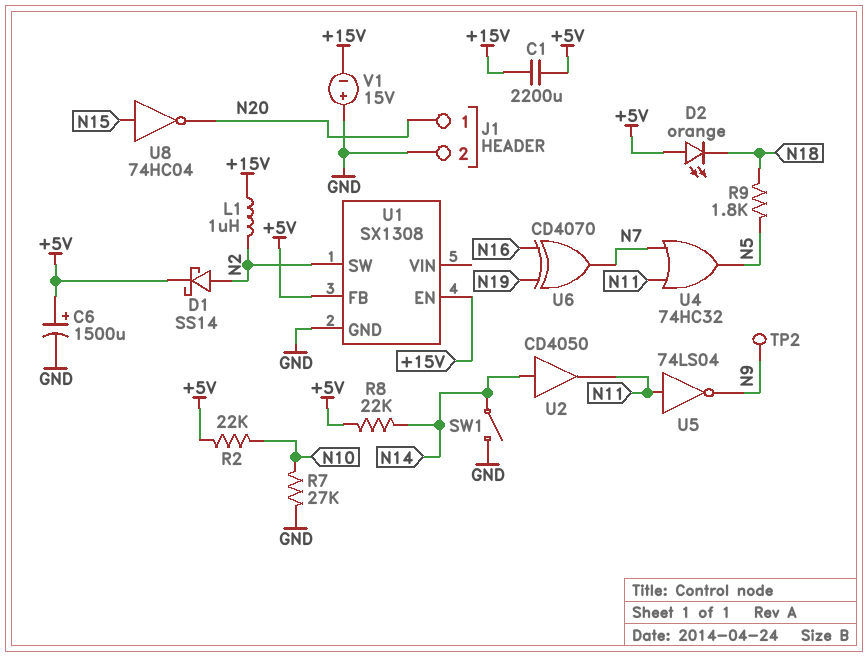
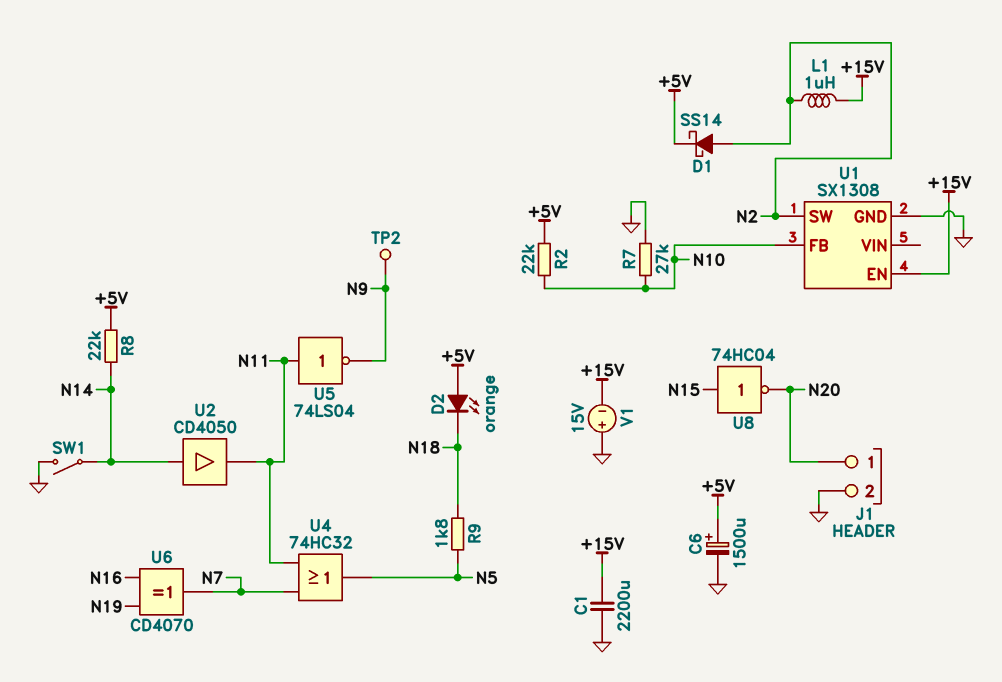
C1: 2200uF (+5V, +15V) -> 2200uF (+15V, GND)
U1 pin FB: +5V -> N10

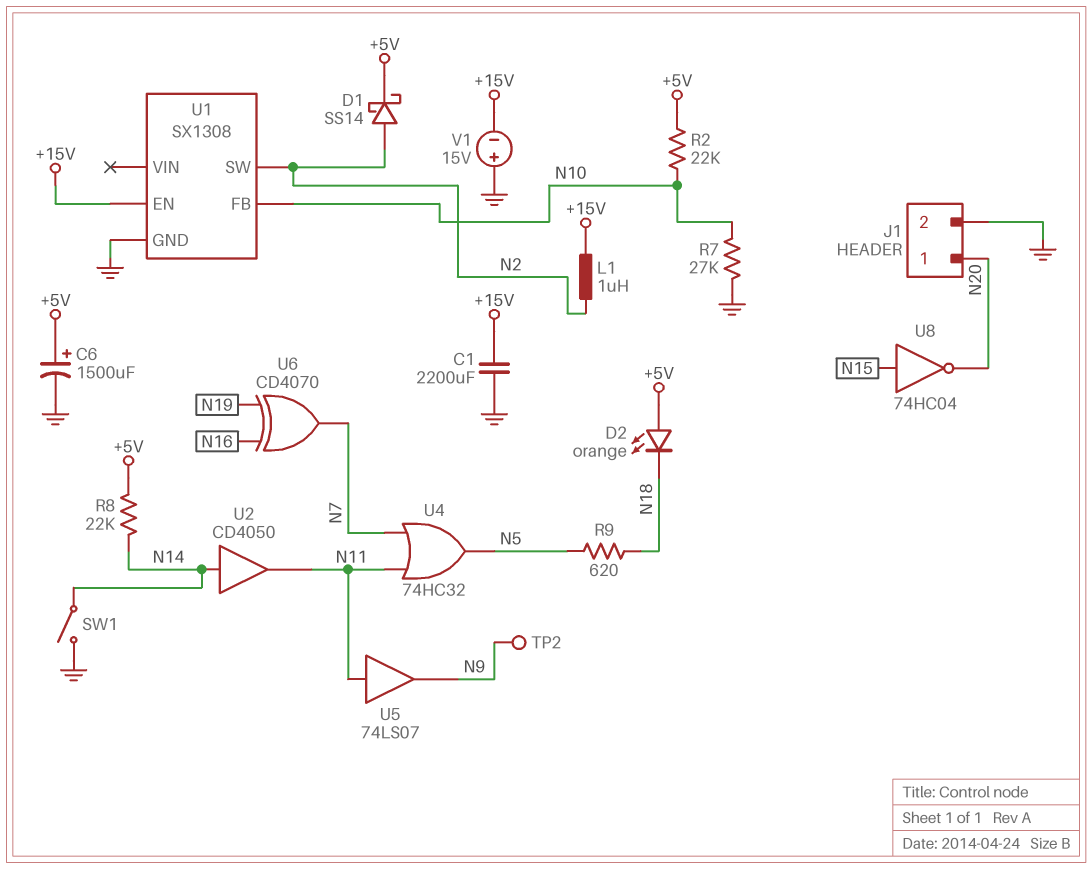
R9: 1.8k (N5, N18) -> 620 (N5, N18)
U5: NOT 74LS04 (in N11, out N9) -> buffer 74LS07 (in N11, out N9)

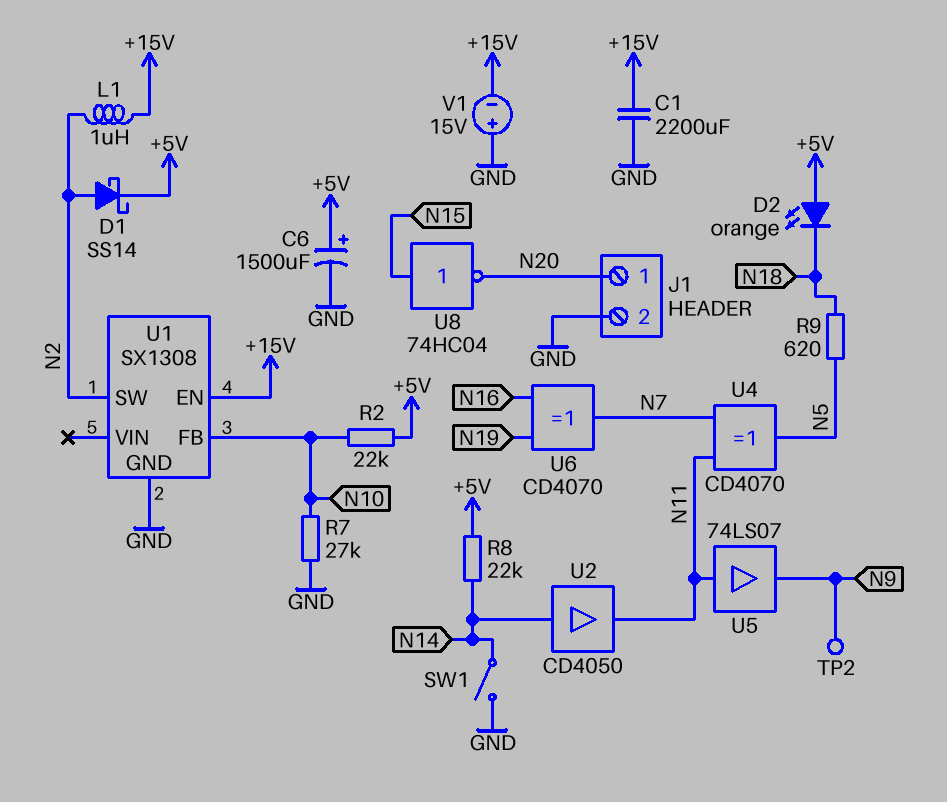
U4: OR 74HC32 (in N7, in N11, out N5) -> XOR CD4070 (in N7, in N11, out N5)

